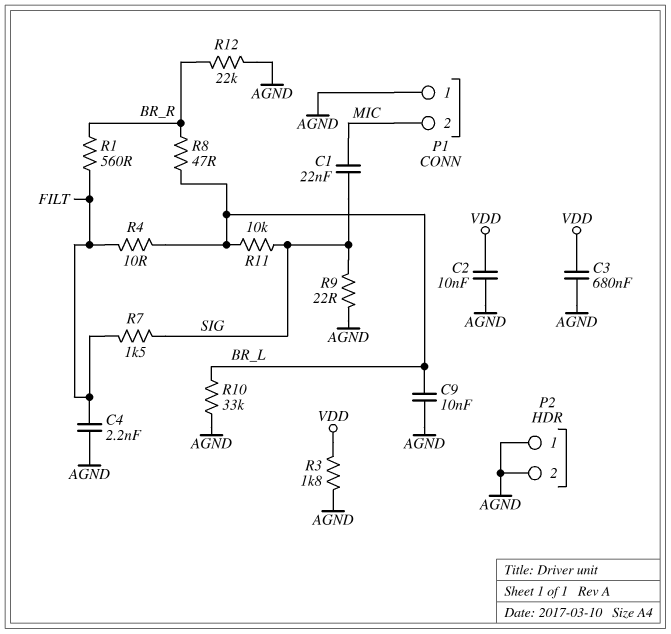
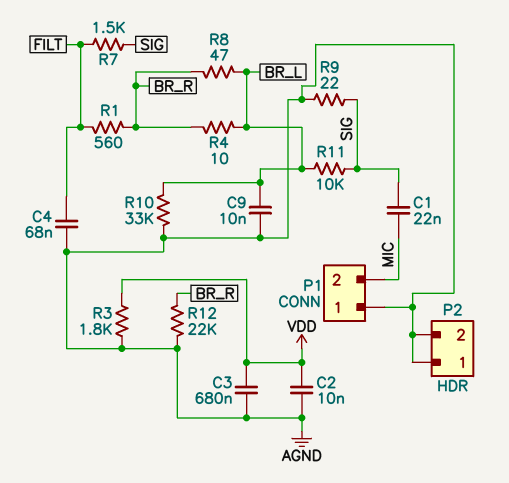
C4: 2.2nF (AGND, FILT) -> 68nF (AGND, FILT)
R4: 10 (BR_L, FILT) -> 10 (BR_L, BR_R)

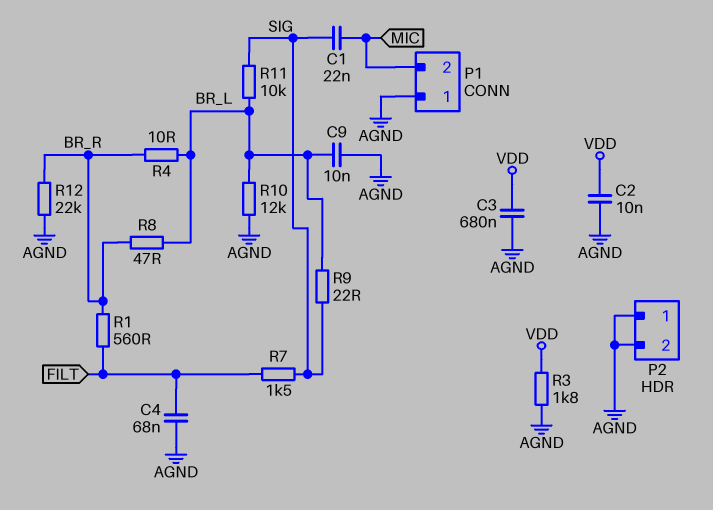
R9: 22 (AGND, SIG) -> 22 (BR_L, SIG)
R10: 33k (AGND, BR_L) -> 12k (AGND, BR_L)

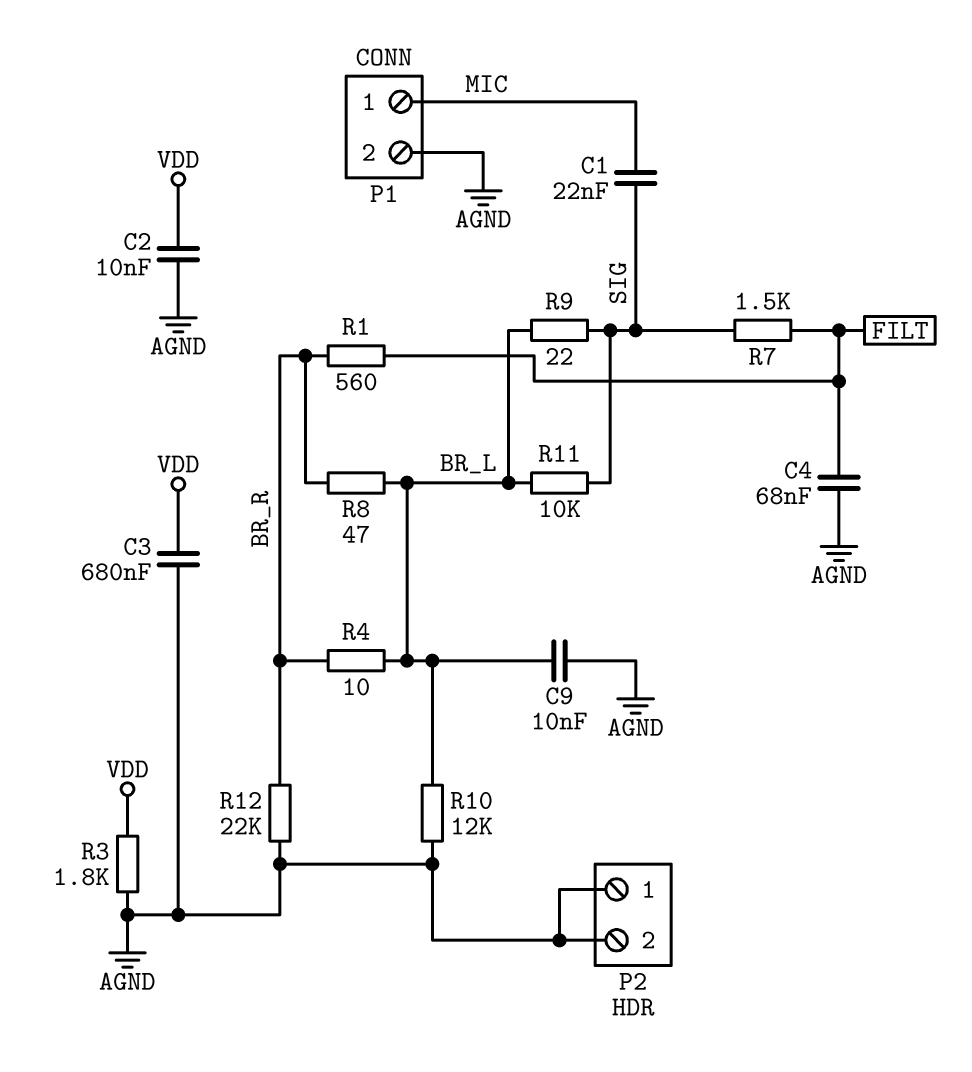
P1 pin 1: AGND -> MIC
P1 pin 2: MIC -> AGND

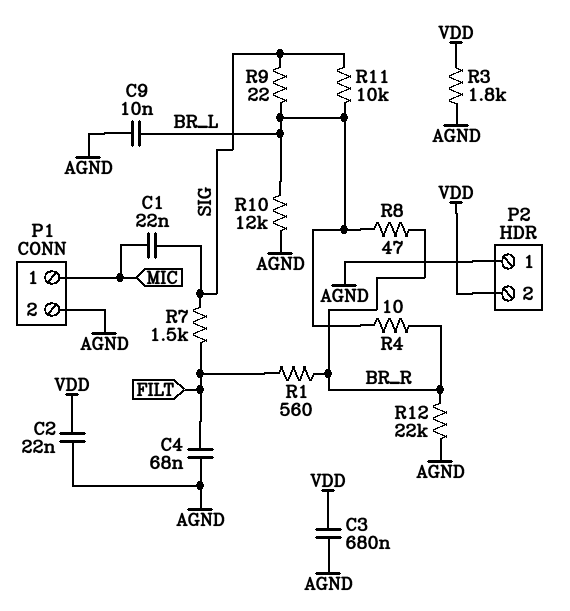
C2: 10nF (AGND, VDD) -> 22nF (AGND, VDD)
P2 pin 2: AGND -> VDD

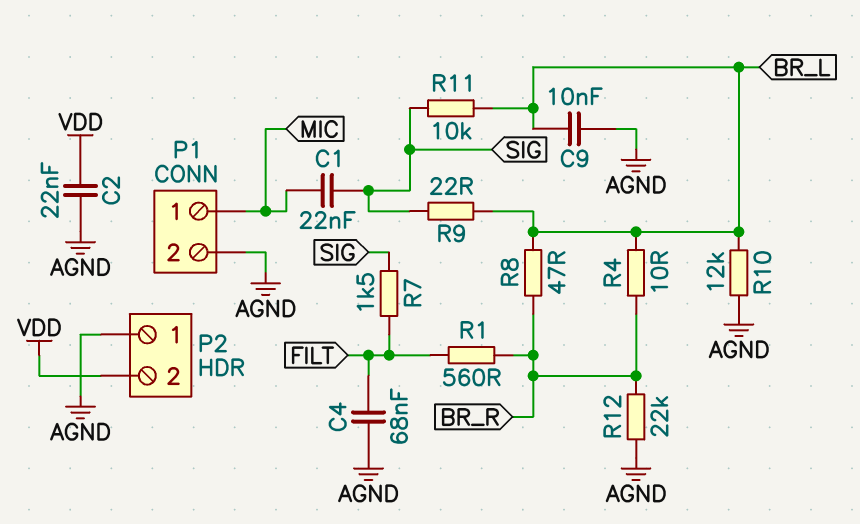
C3: 680nF (AGND, VDD) -> none
R3: 1.8k (AGND, VDD) -> none

